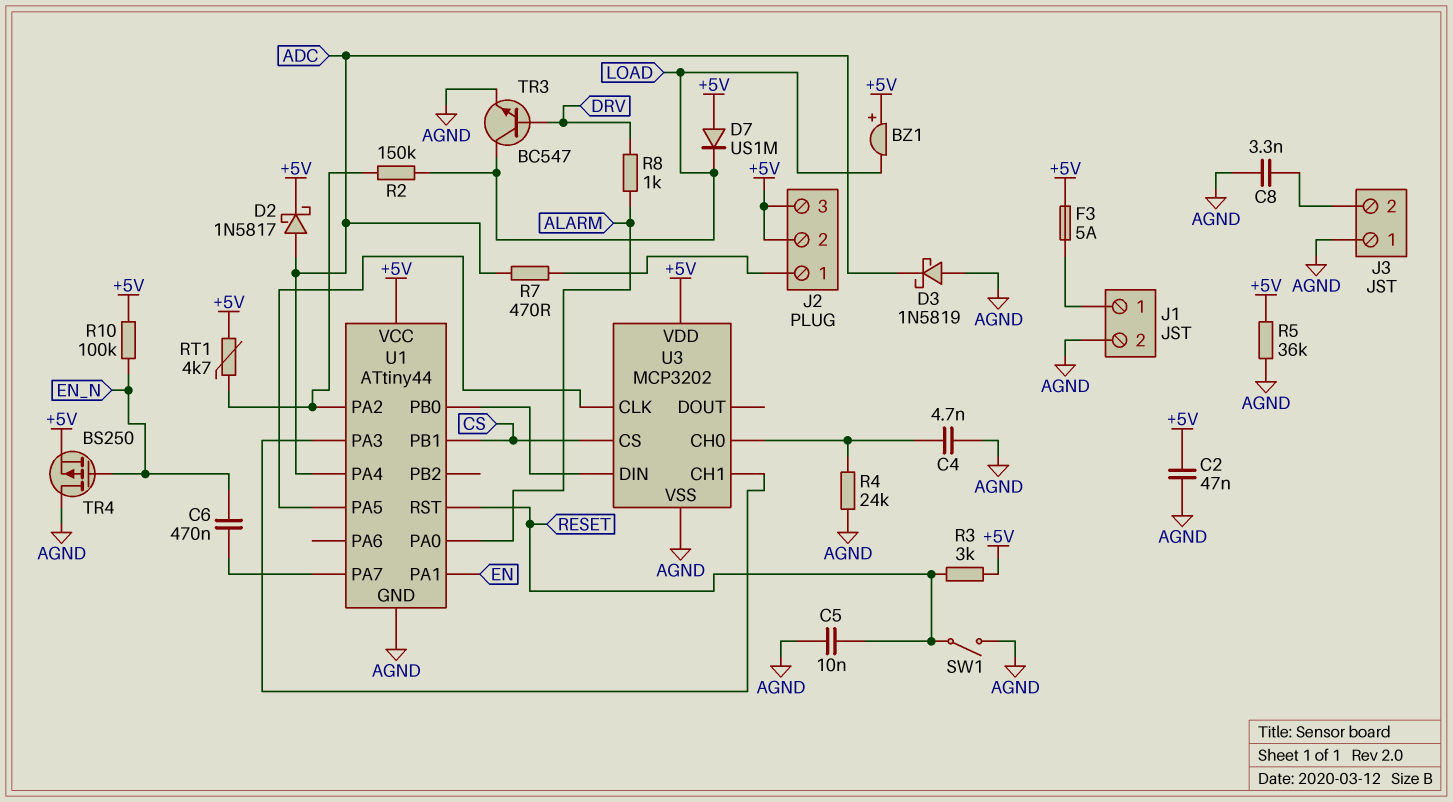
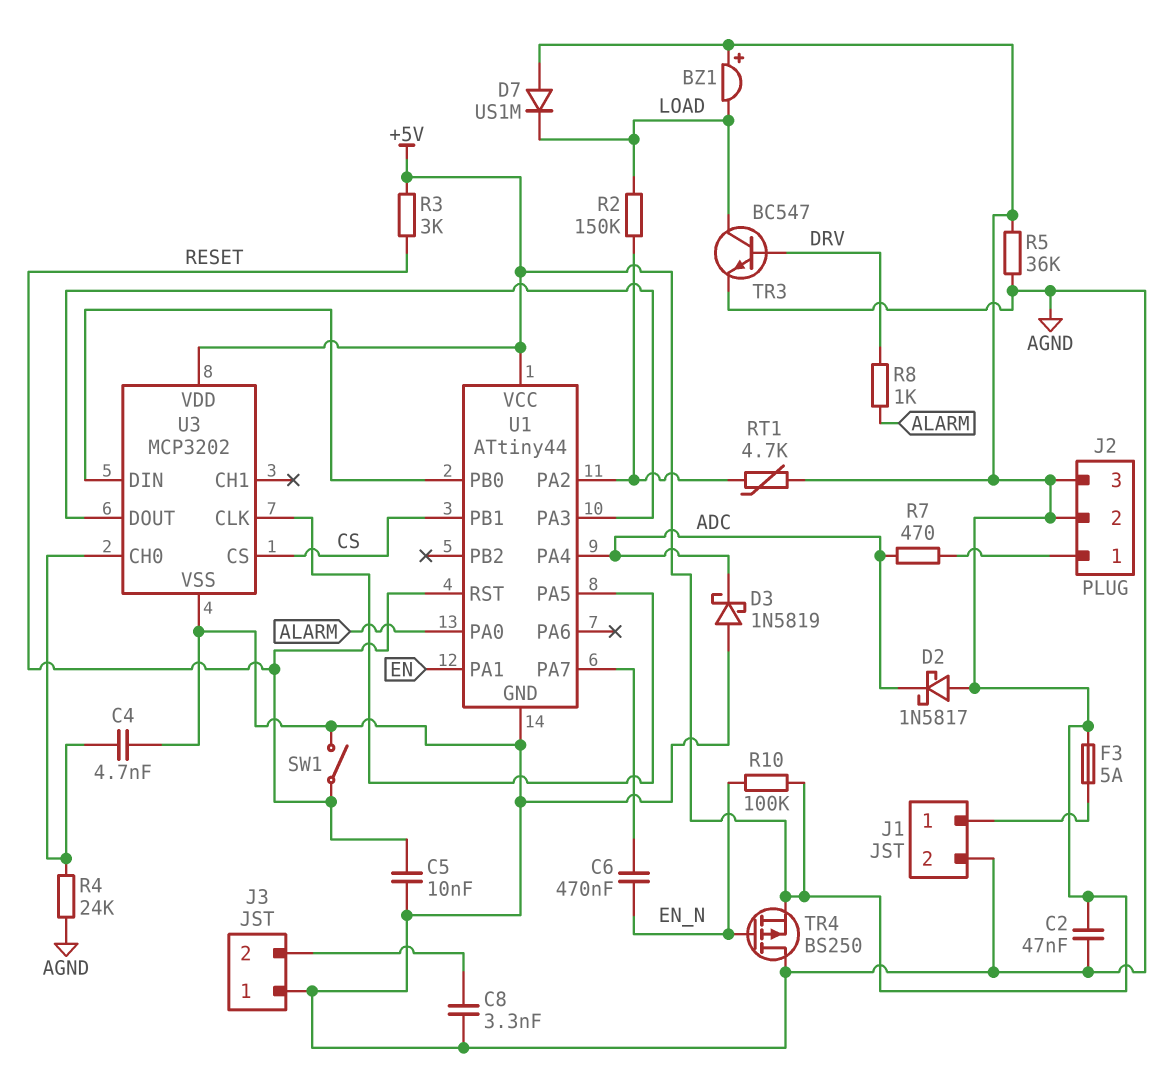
D2: schottky 1N5817 (A ADC, K +5V) -> schottky 1N5817 (A +5V, K ADC)
U3 pin CH1: U1/PA3 -> none
U3 pin DOUT: none -> U1/PA3

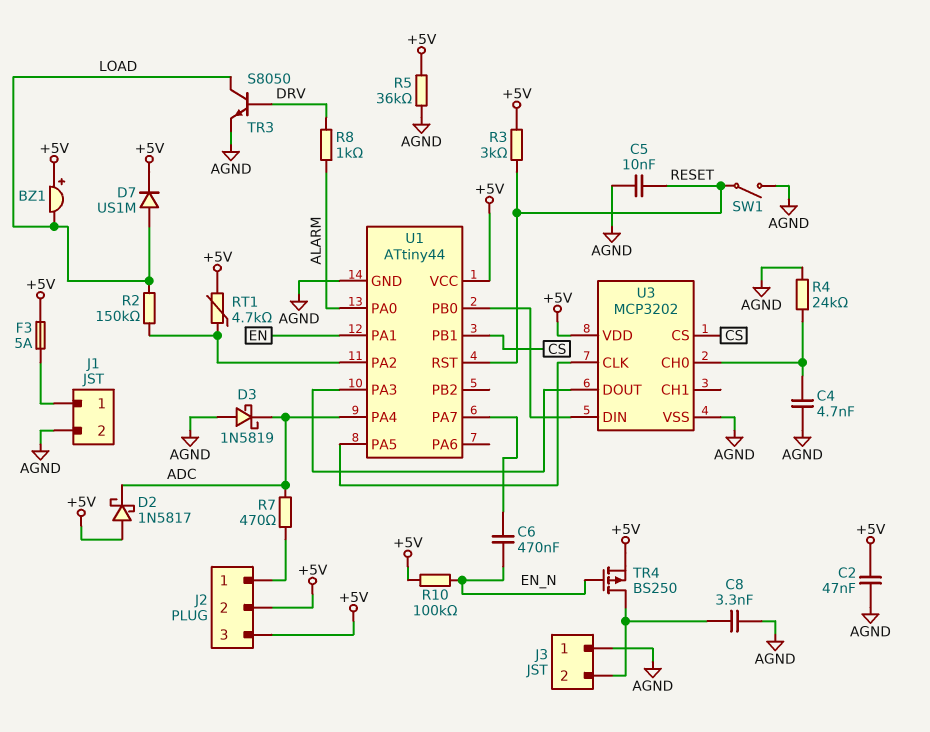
D7: diode US1M (A +5V, K LOAD) -> diode US1M (A LOAD, K +5V)
TR3: NPN BC547 (B DRV, C LOAD, E AGND) -> NPN S8050 (B DRV, C LOAD, E AGND)
TR4: PMOS BS250 (G EN_N, D AGND, S +5V) -> PMOS BS250 (G EN_N, D J3/2, S +5V)

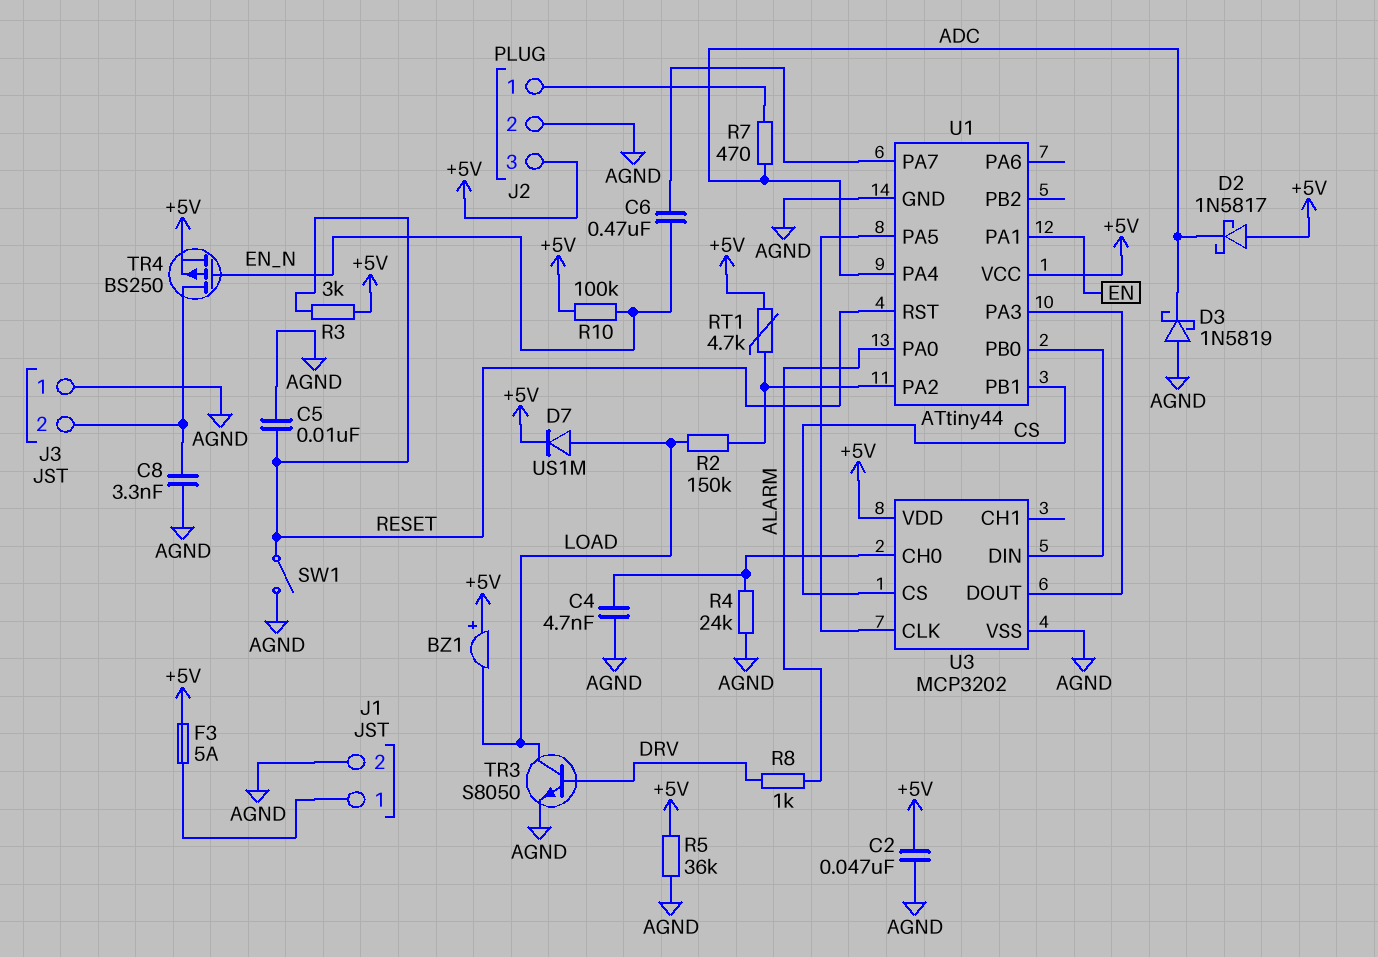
J2 pin 2: +5V -> AGND

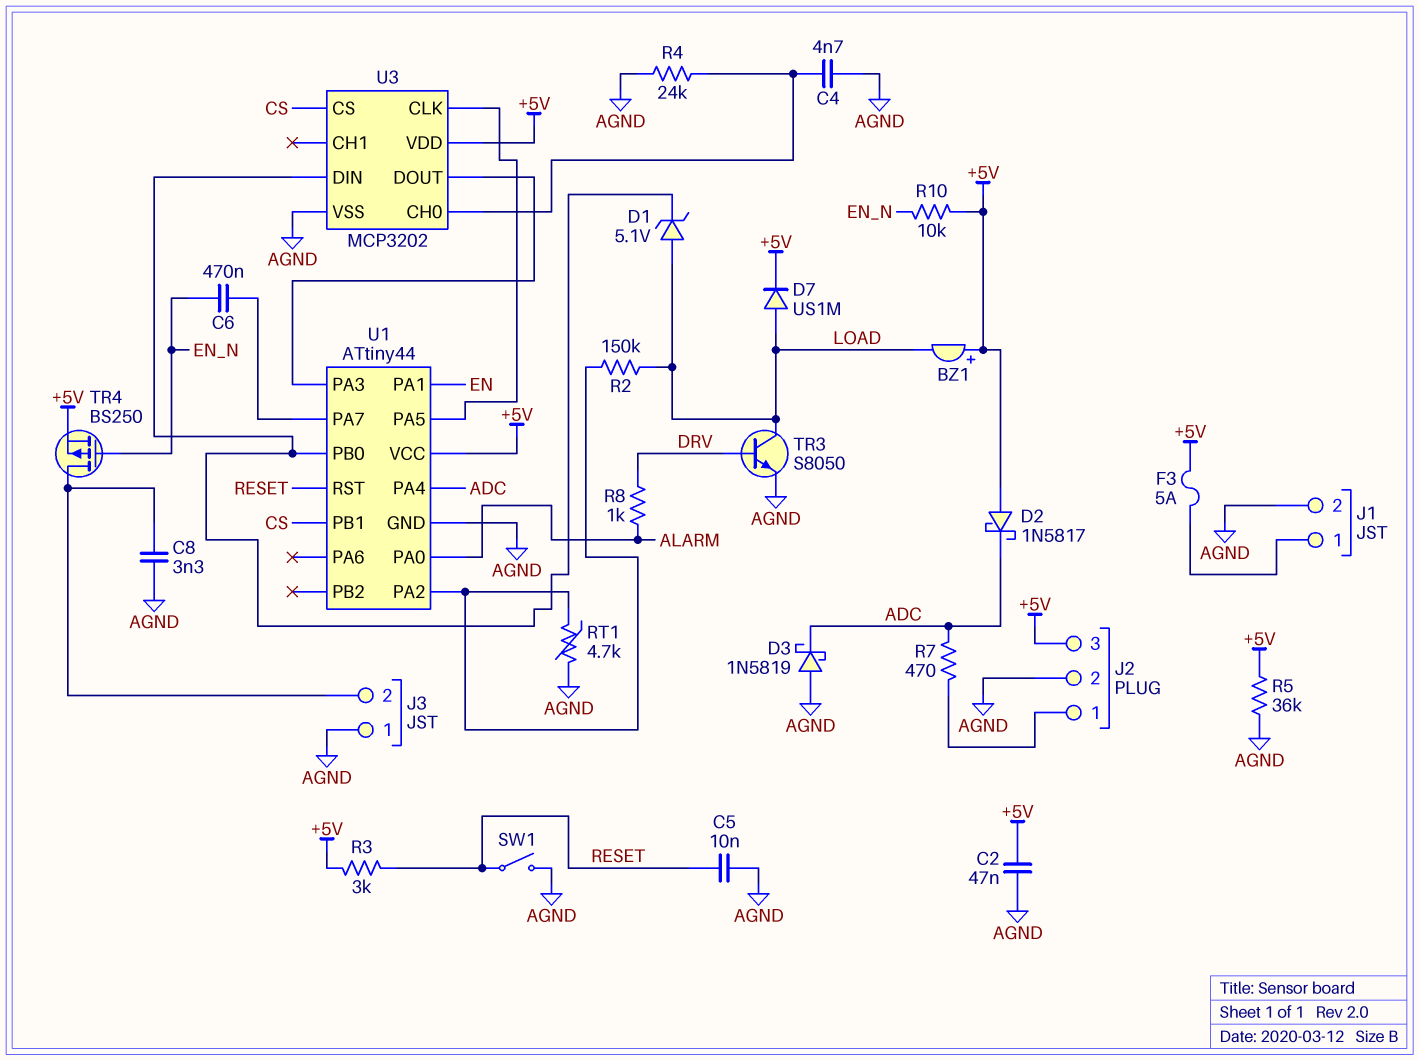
D1: none -> zener 5.1V (A LOAD, K U1/PB0)
R10: 100k (+5V, EN_N) -> 10k (+5V, EN_N)
RT1: 4.7k (+5V, U1/PA2) -> 4.7k (AGND, U1/PA2)

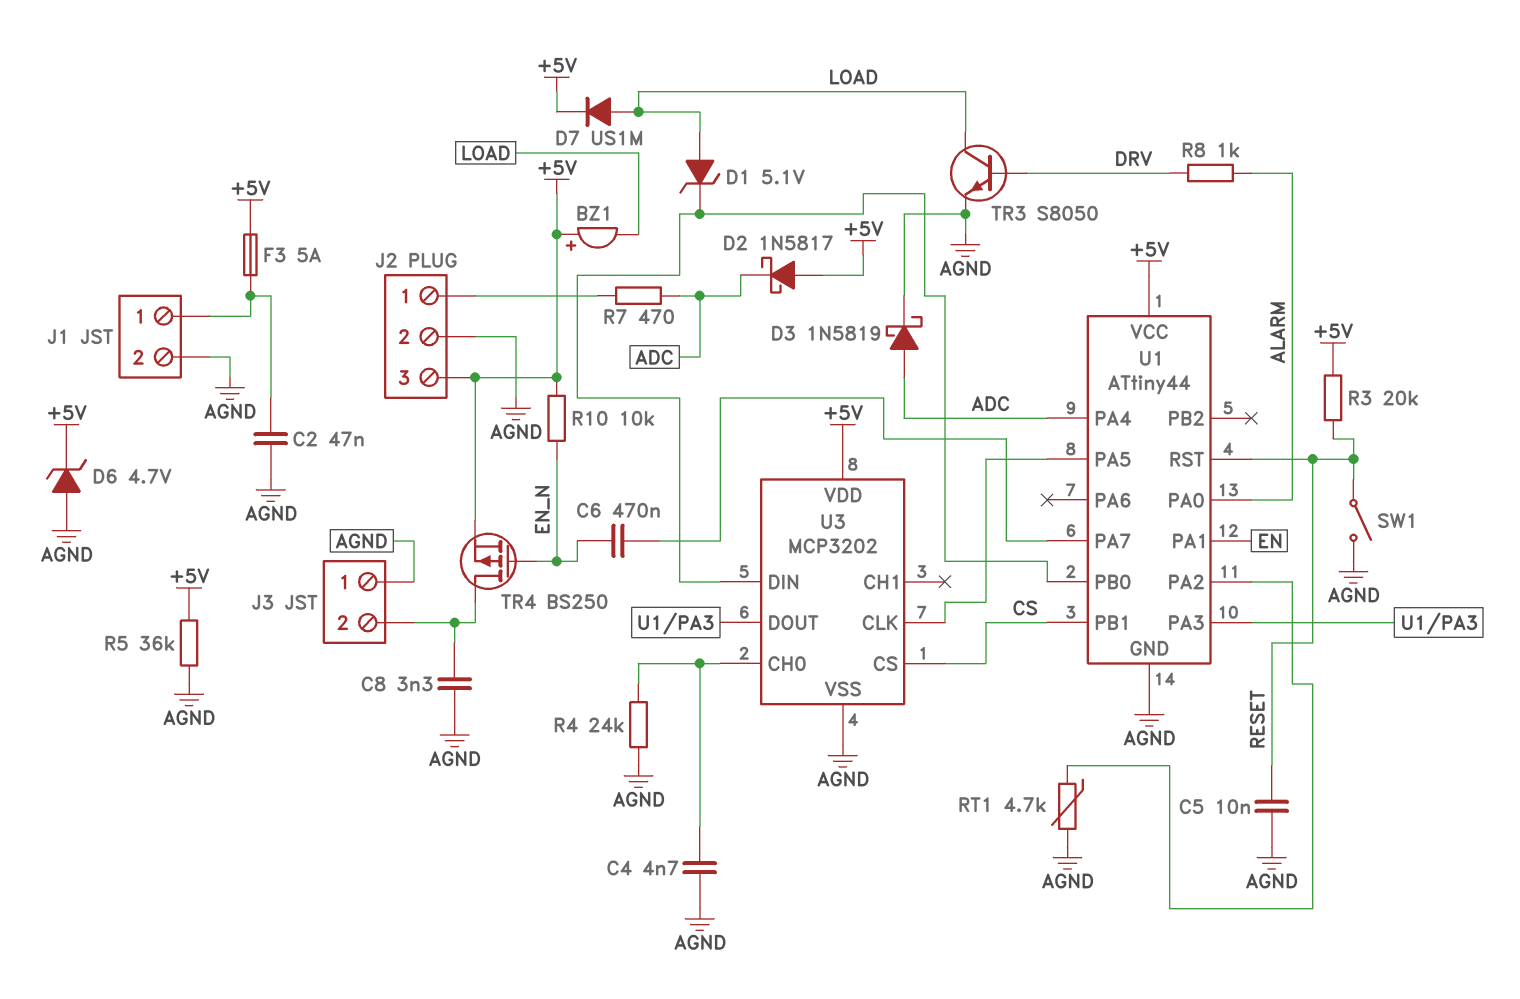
C2: 47nF (+5V, AGND) -> 47nF (AGND, J1/1)
D3: schottky 1N5819 (A AGND, K ADC) -> schottky 1N5819 (A ADC, K AGND)
D6: none -> zener 4.7V (A AGND, K +5V)
R2: 150k (LOAD, U1/PA2) -> none
R3: 3k (+5V, RESET) -> 20k (+5V, RESET)

